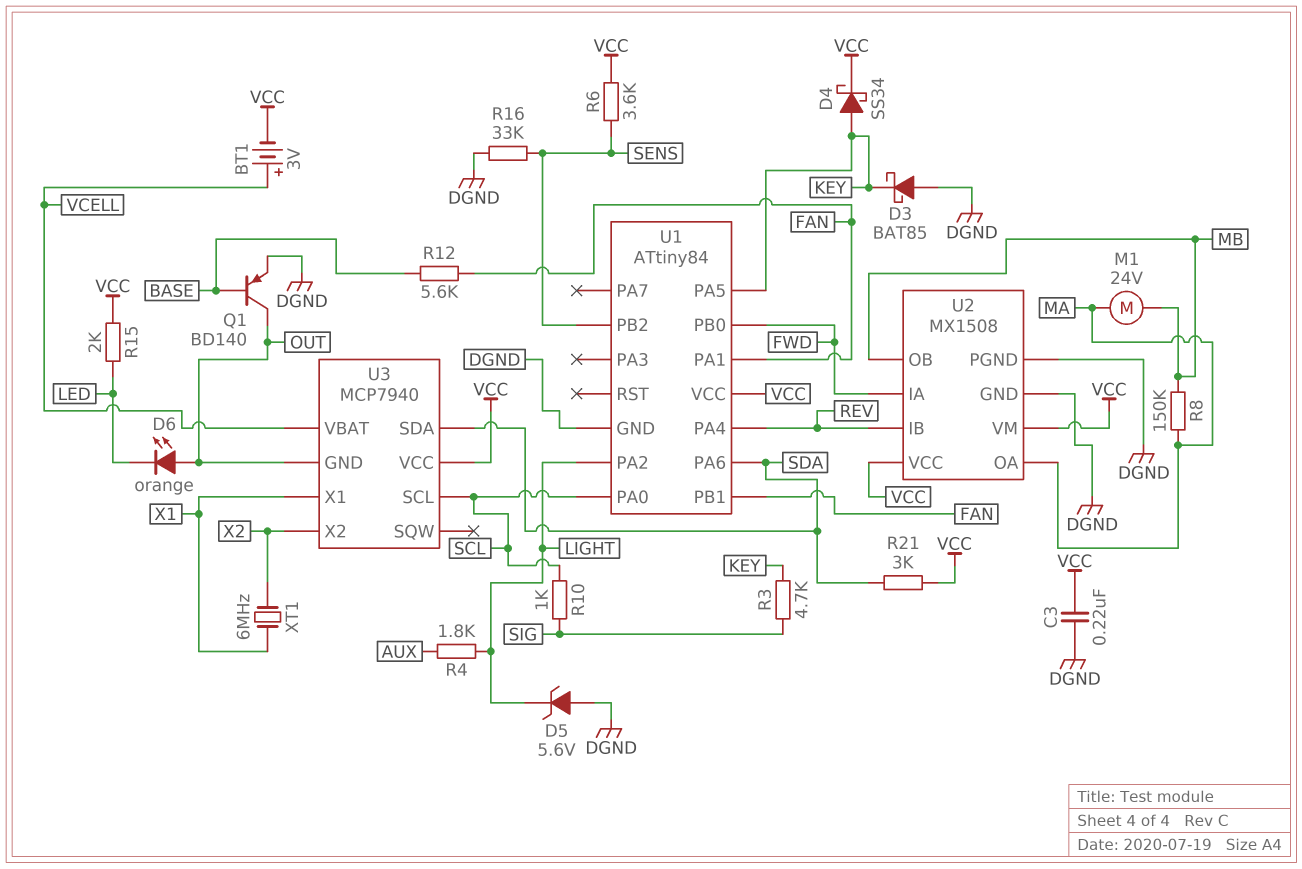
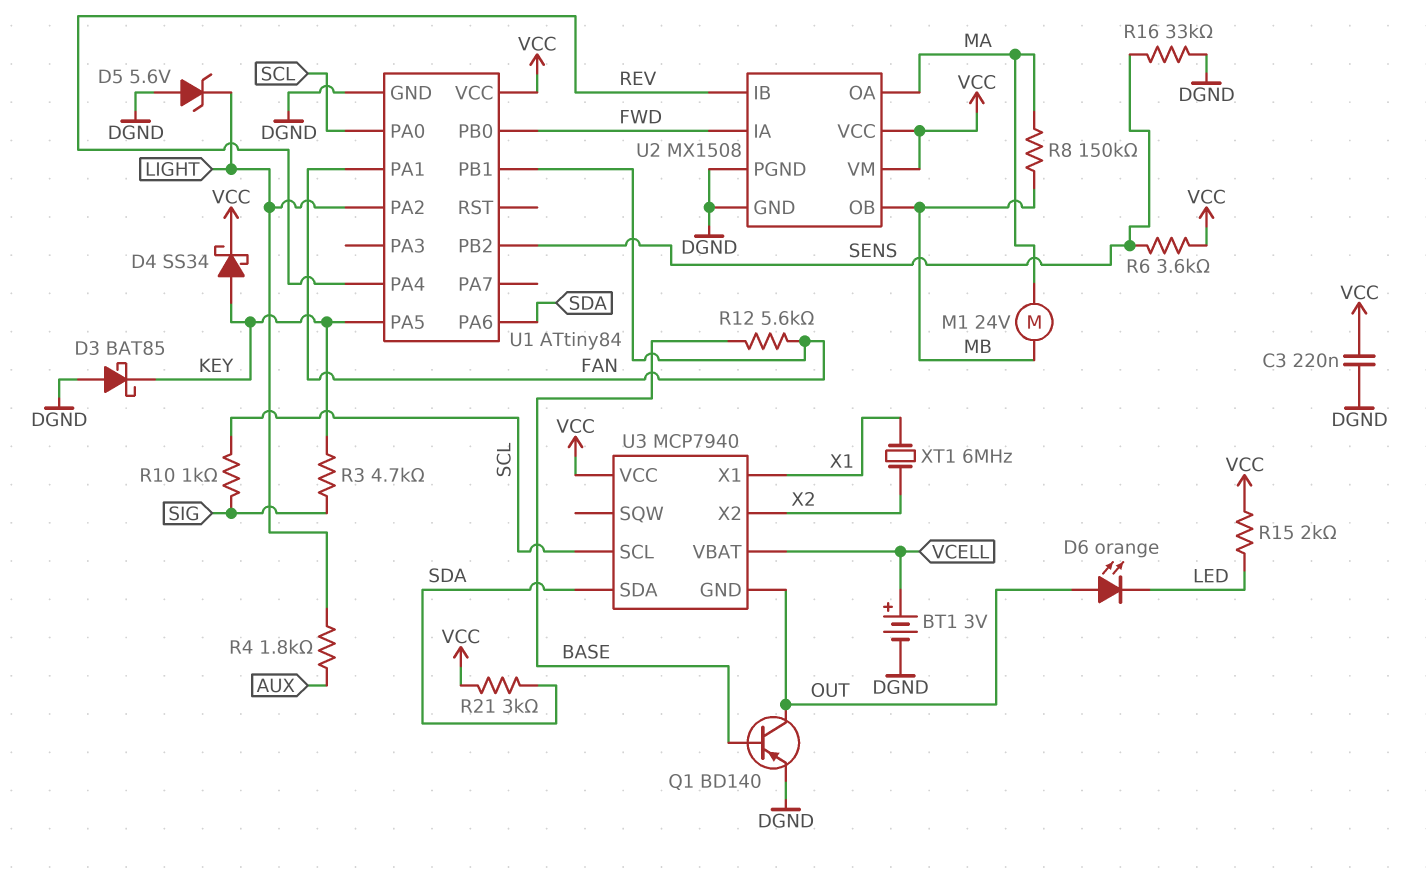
BT1: 3V (plus VCELL, minus VCC) -> 3V (plus VCELL, minus DGND)

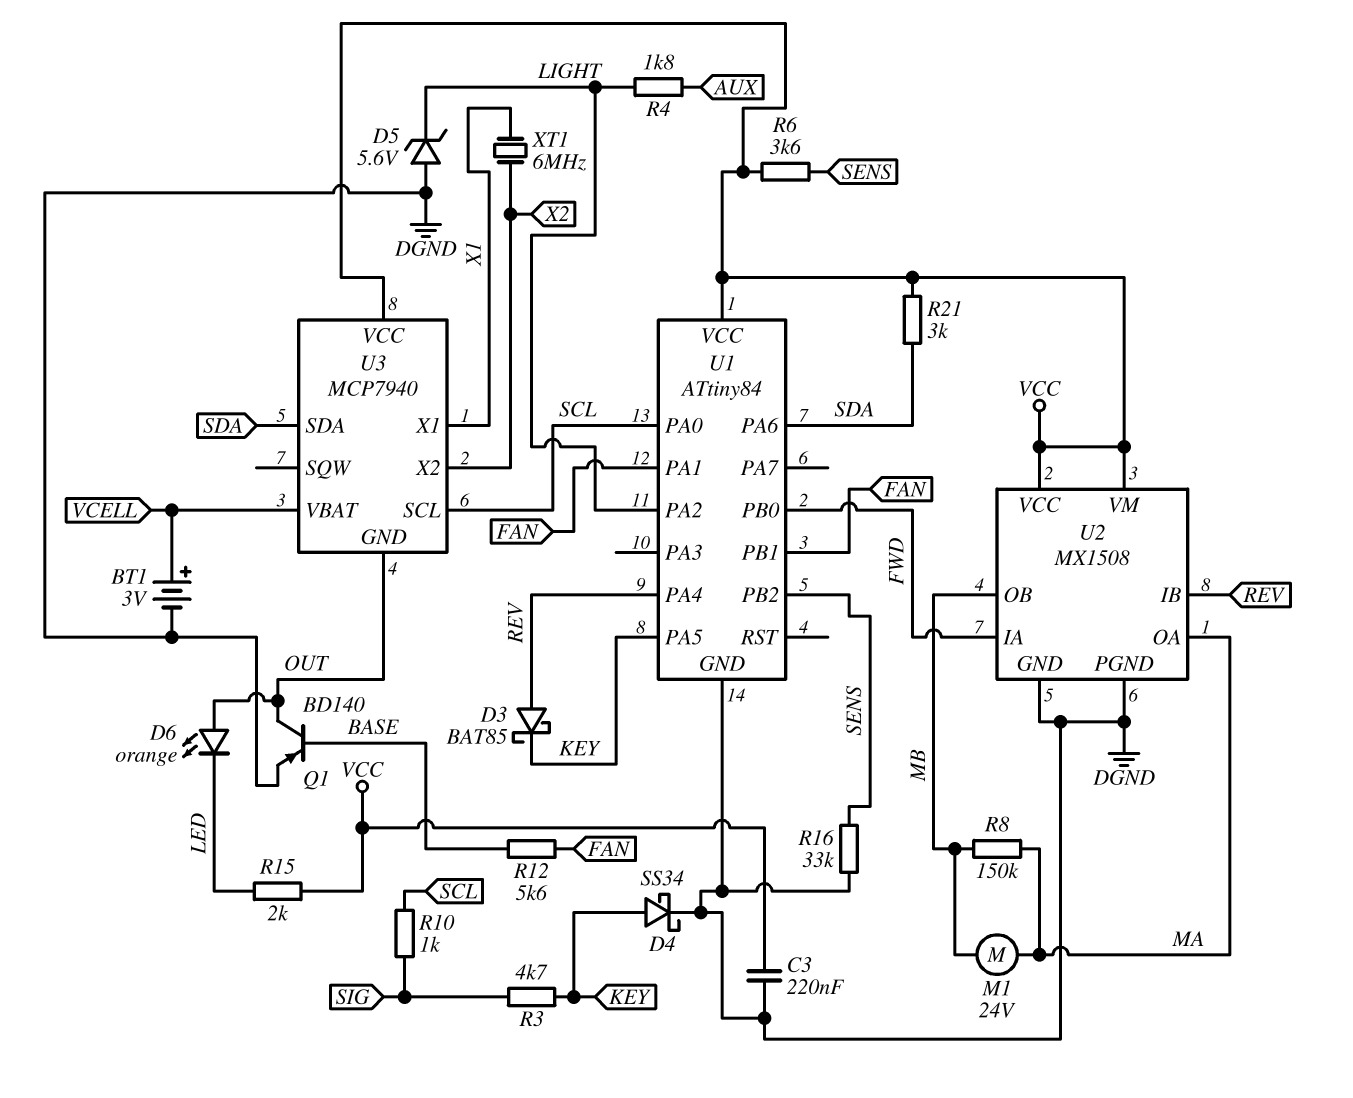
D3: schottky BAT85 (A DGND, K KEY) -> schottky BAT85 (A REV, K KEY)
D4: schottky SS34 (A KEY, K VCC) -> schottky SS34 (A KEY, K DGND)

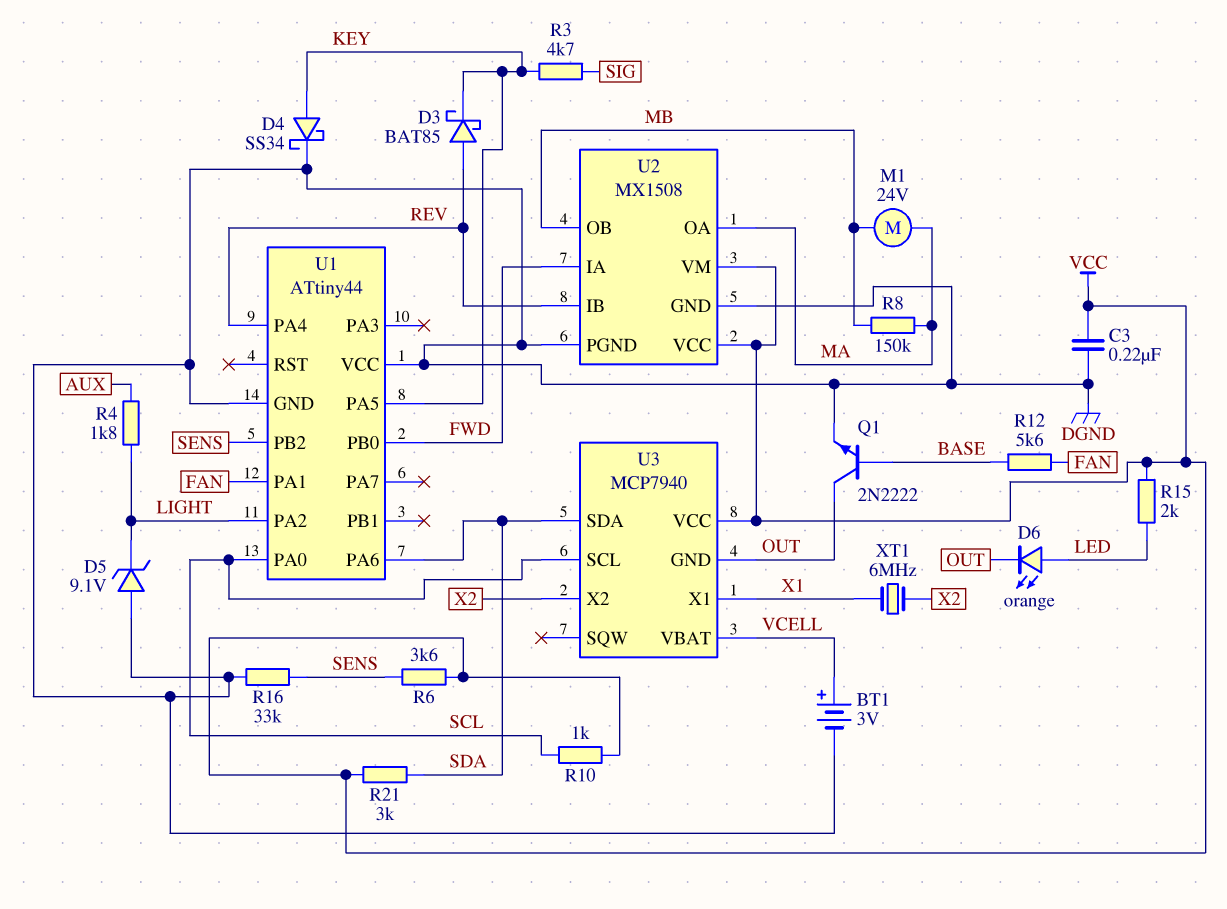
D5: zener 5.6V (A DGND, K LIGHT) -> zener 9.1V (A DGND, K LIGHT)
D6: LED orange (A OUT, K LED) -> LED orange (A LED, K OUT)
Q1: PNP BD140 (B BASE, C OUT, E DGND) -> NPN 2N2222 (B BASE, C OUT, E DGND)
R10: 1k (SCL, SIG) -> 1k (SCL, VCC)
U1: ATtiny84 -> ATtiny44
U1 pin PB1: FAN -> none
U1 pin VCC: VCC -> DGND

